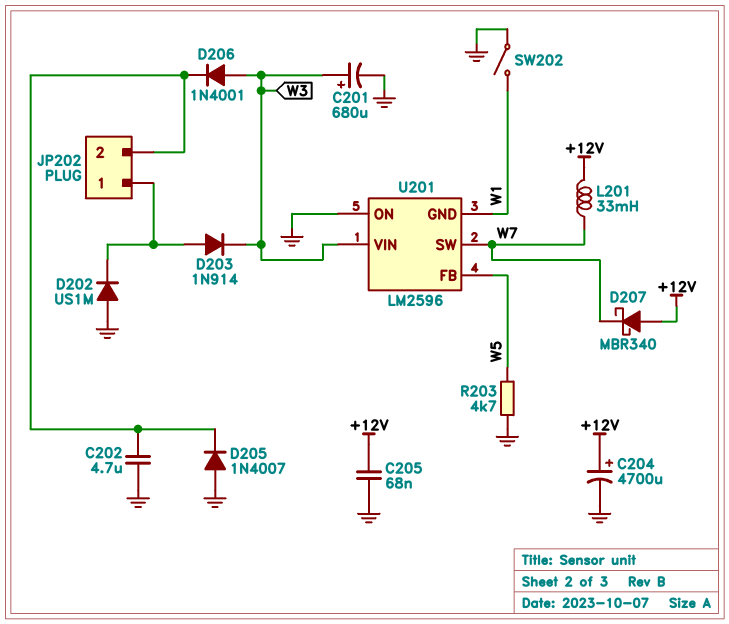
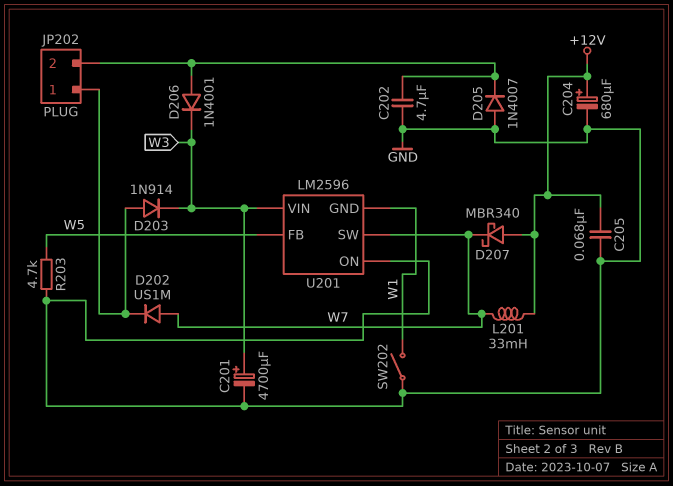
C201: 680uF (plus W3, minus GND) -> 4700uF (plus W3, minus GND)
C204: 4700uF (plus +12V, minus GND) -> 680uF (plus +12V, minus GND)
D202: diode US1M (A GND, K JP202/1) -> diode US1M (A W7, K JP202/1)
D206: diode 1N4001 (A W3, K JP202/2) -> diode 1N4001 (A JP202/2, K W3)

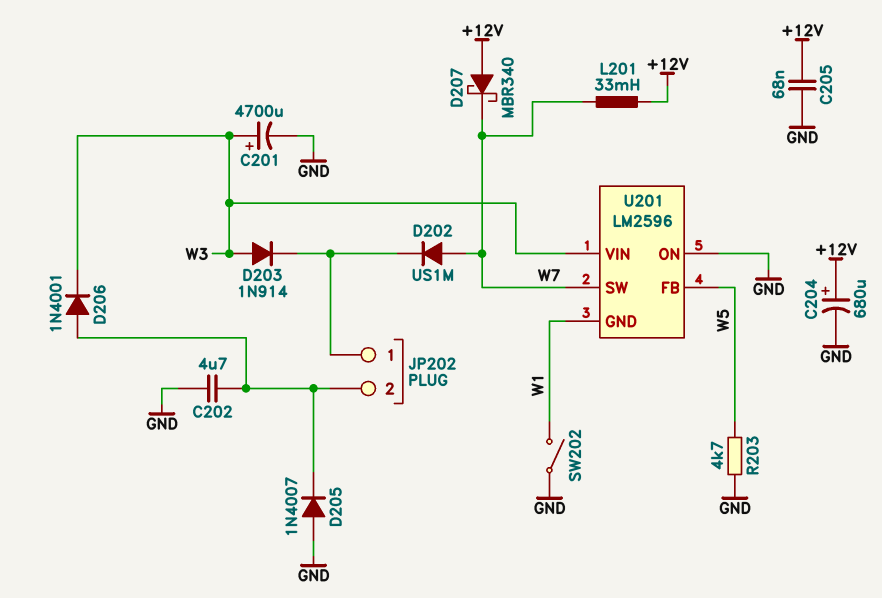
D203: diode 1N914 (A JP202/1, K W3) -> diode 1N914 (A W3, K JP202/1)

